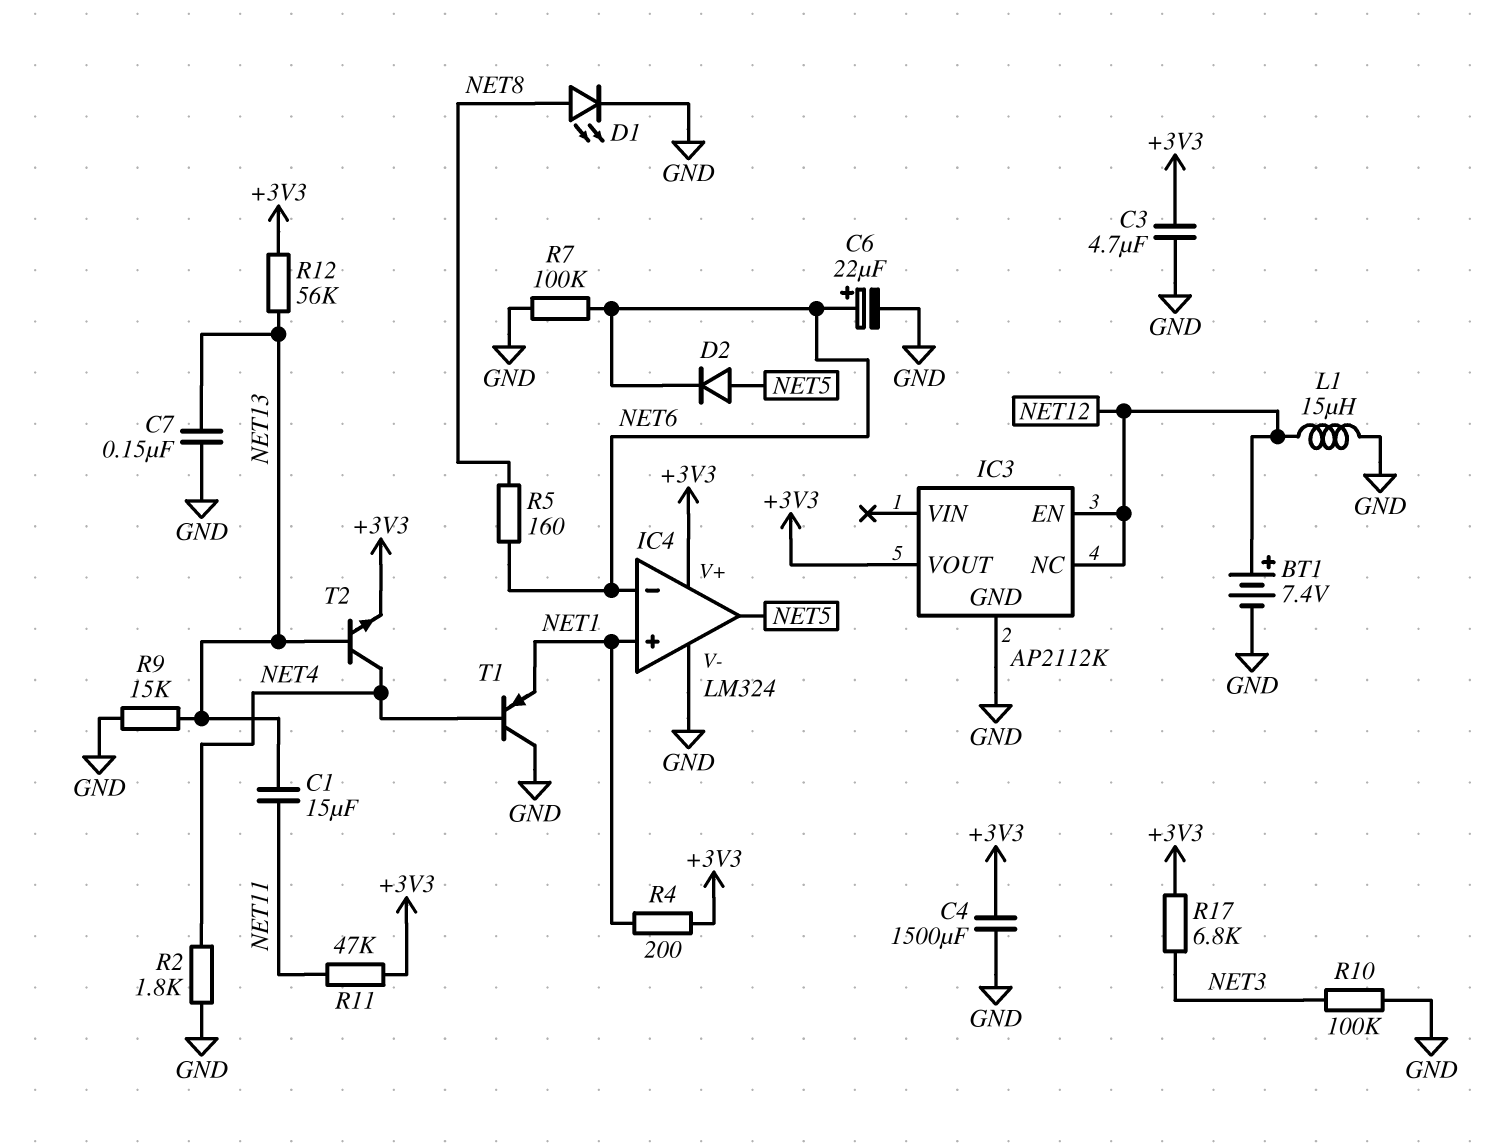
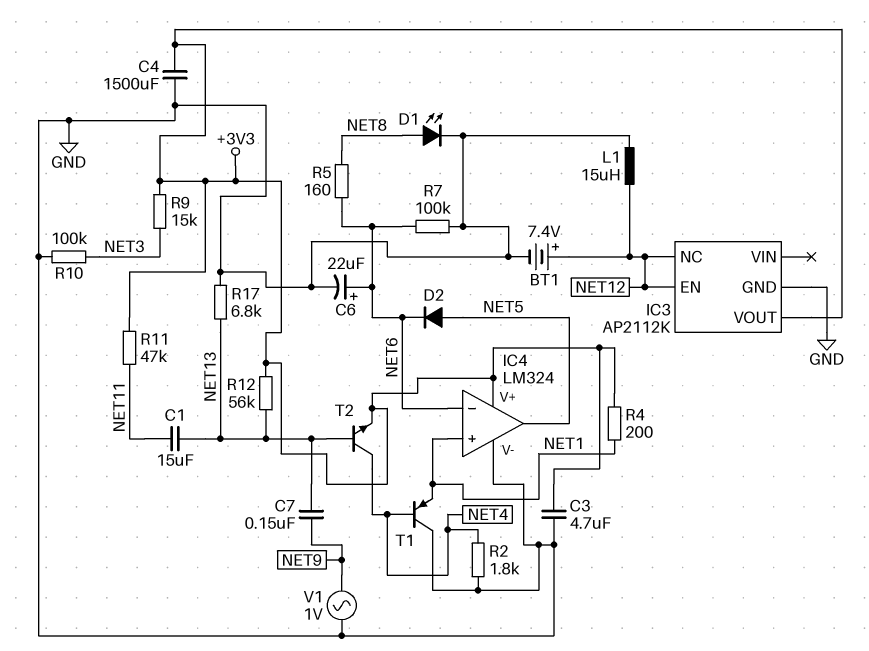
C7: 150nF (GND, NET13) -> 150nF (NET9, NET13)
R9: 15k (GND, NET13) -> 15k (+3V3, NET3)
R17: 6.8k (+3V3, NET3) -> 6.8k (GND, NET13)
V1: none -> AC 1V (GND, NET9)

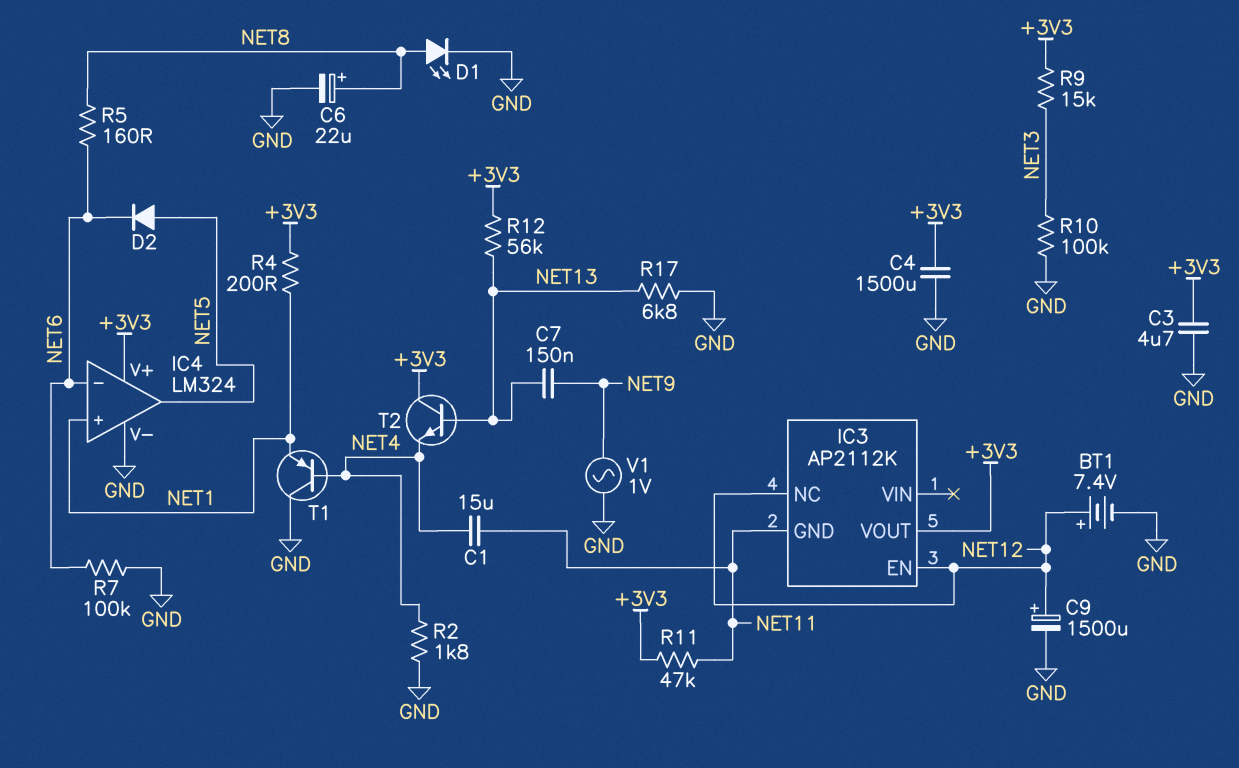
C1: 15uF (NET11, NET13) -> 15uF (NET4, NET11)
C6: 22uF (plus NET6, minus GND) -> 22uF (plus NET8, minus GND)
C9: none -> 1500uF (plus NET12, minus GND)
IC3 pin GND: GND -> NET11
L1: 15uH (GND, NET12) -> none
T2: NPN (B NET13, C NET4, E +3V3) -> NPN (B NET13, C +3V3, E NET4)

